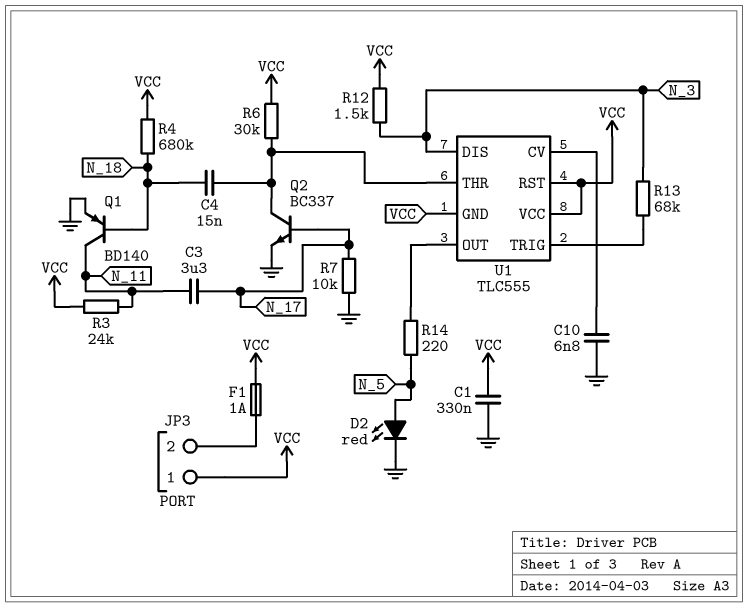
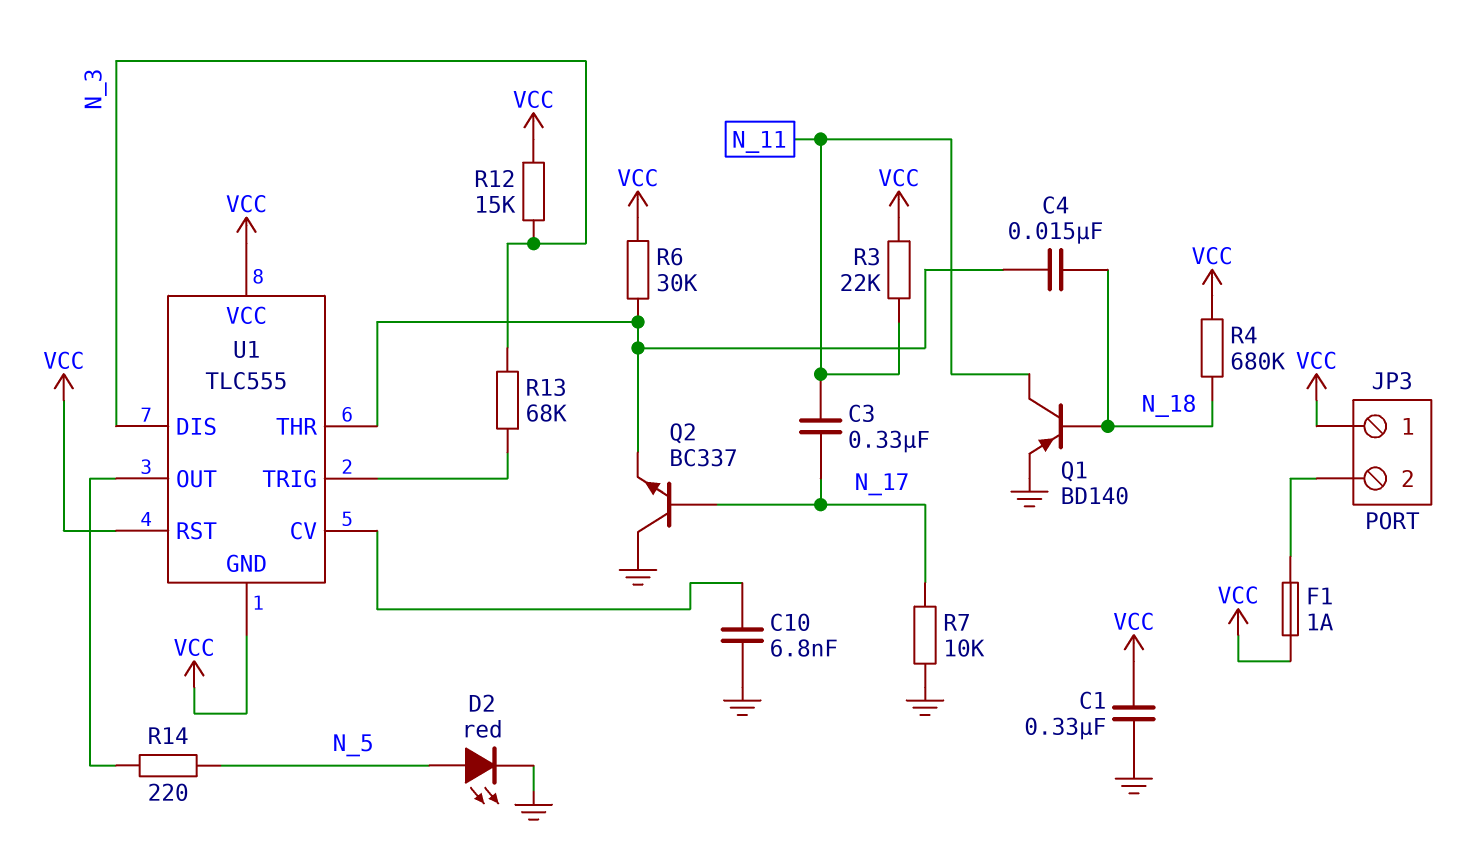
C3: 3.3uF (N_11, N_17) -> 330nF (N_11, N_17)
Q2: NPN BC337 (B N_17, C U1/THR, E GND) -> NPN BC337 (B N_17, C GND, E U1/THR)
R3: 24k (N_11, VCC) -> 22k (N_11, VCC)
R12: 1.5k (N_3, VCC) -> 15k (N_3, VCC)

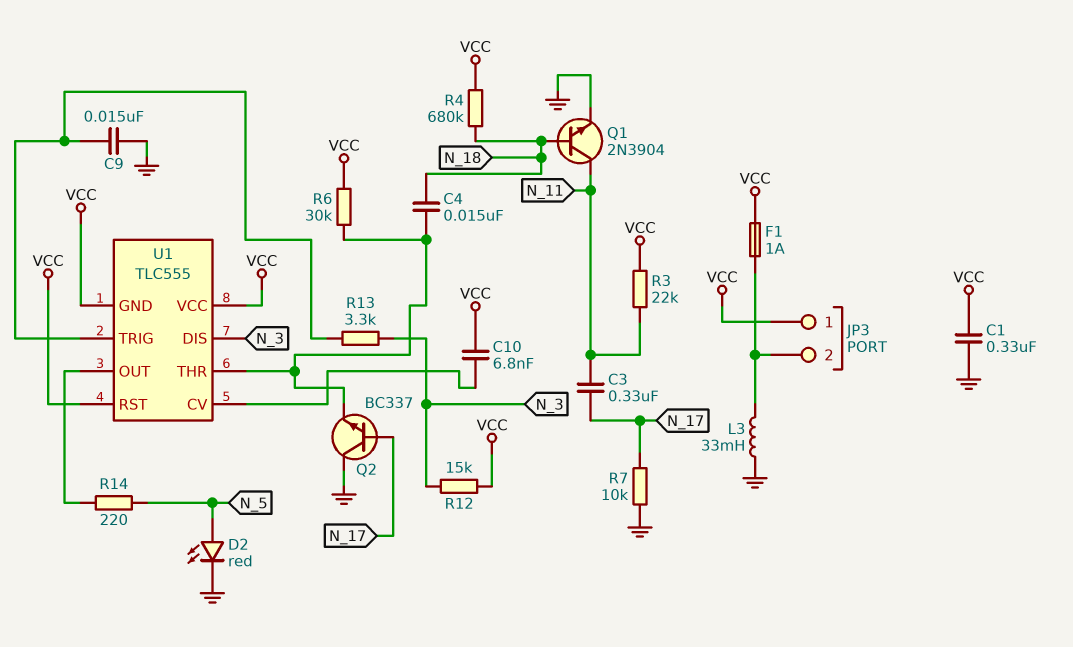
C9: none -> 15nF (GND, U1/TRIG)
C10: 6.8nF (GND, U1/CV) -> 6.8nF (U1/CV, VCC)
L3: none -> 33mH (GND, JP3/2)
Q1: PNP BD140 (B N_18, C N_11, E GND) -> NPN 2N3904 (B N_18, C N_11, E GND)
R13: 68k (N_3, U1/TRIG) -> 3.3k (N_3, U1/TRIG)

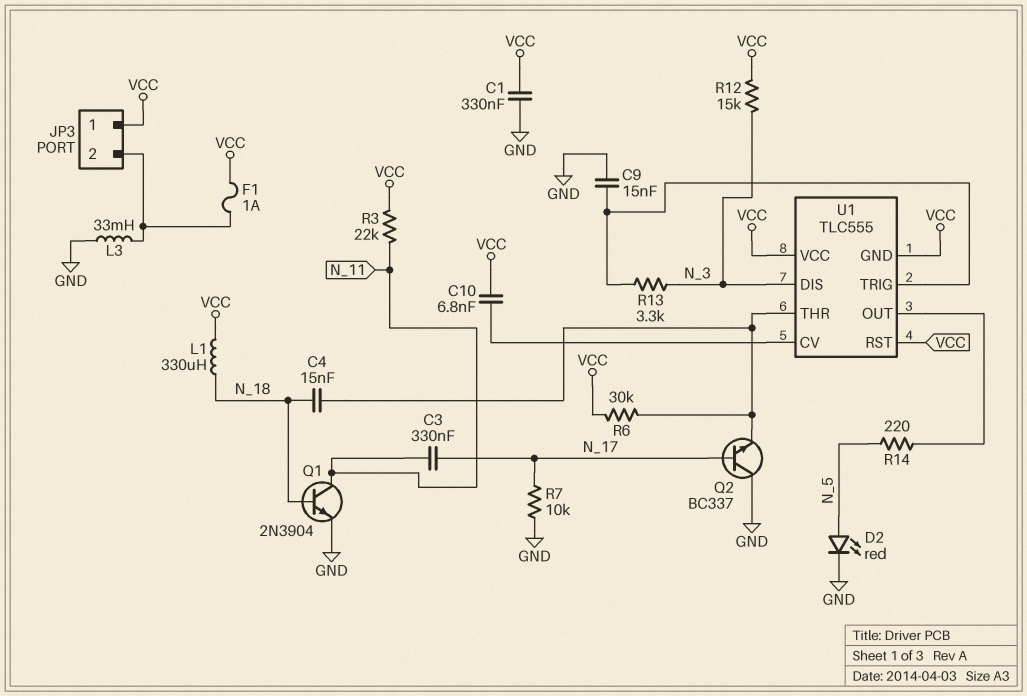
L1: none -> 330uH (N_18, VCC)
R4: 680k (N_18, VCC) -> none

